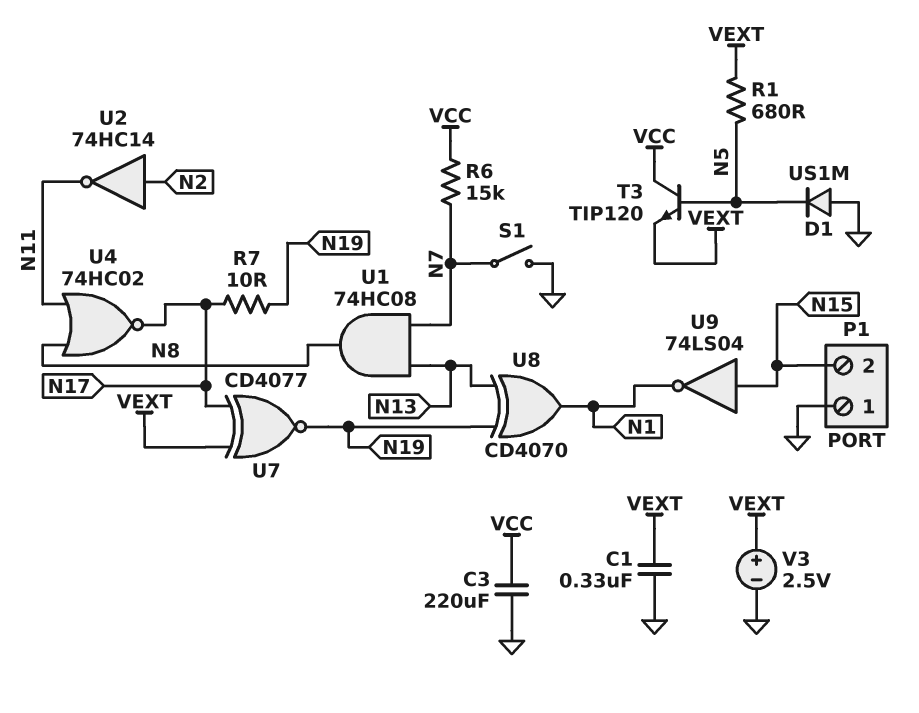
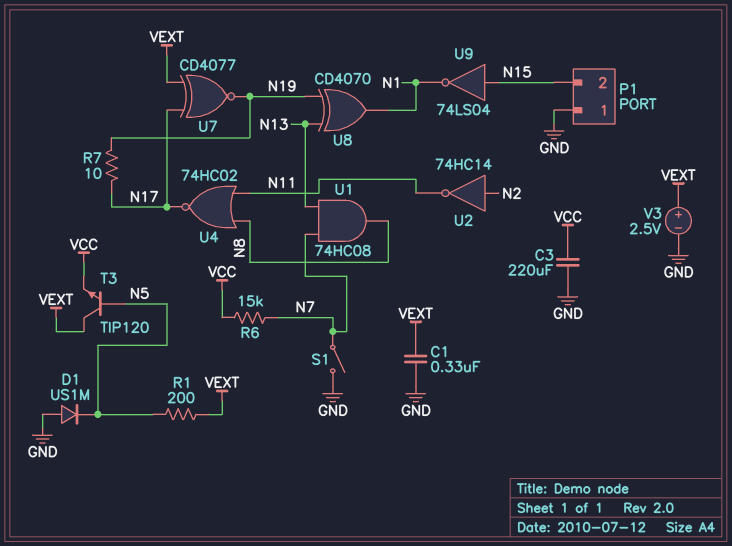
R1: 680 (N5, VEXT) -> 200 (N5, VEXT)
T3: NPN TIP120 (B N5, C VCC, E VEXT) -> NPN TIP120 (B N5, C VEXT, E VCC)

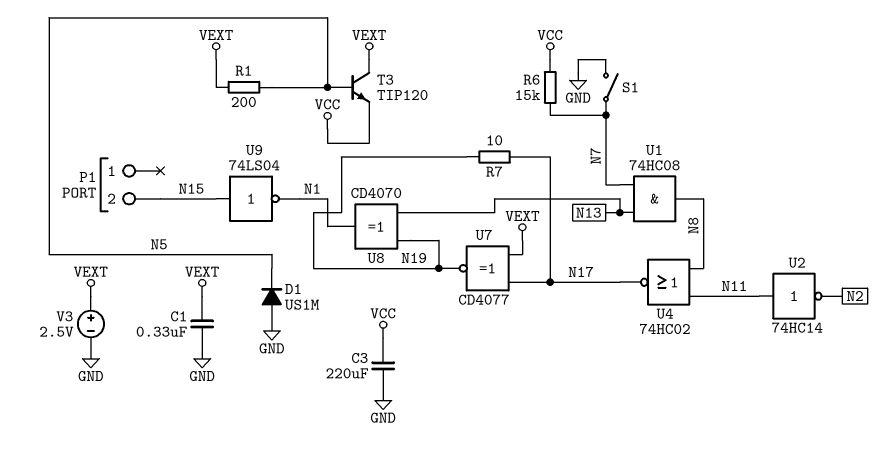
P1 pin 1: GND -> none
U2: NOT 74HC14 (in N2, out N11) -> NOT 74HC14 (in N11, out N2)

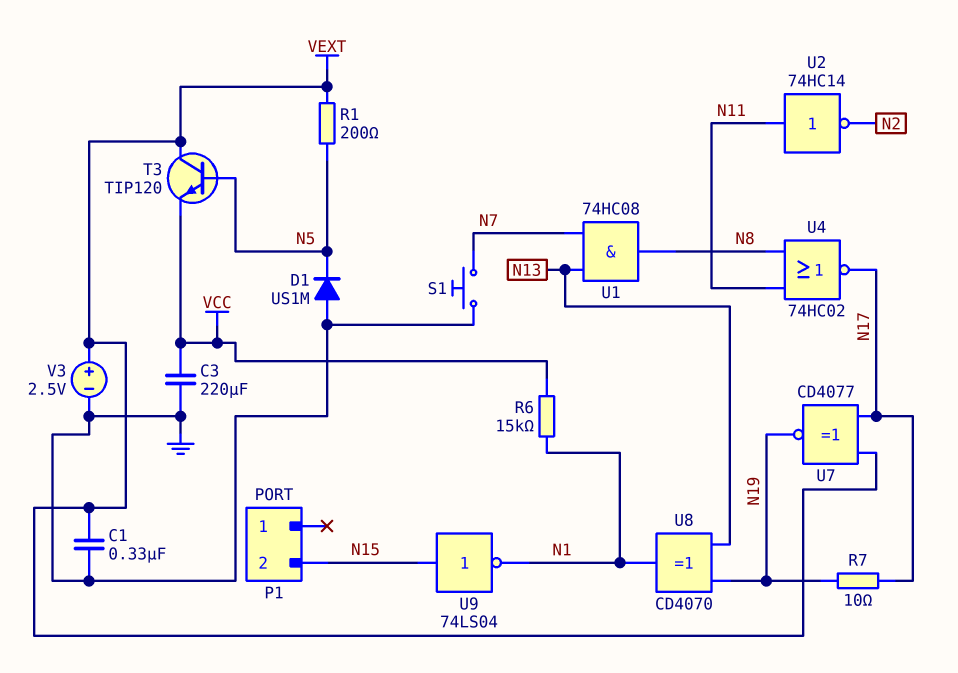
R6: 15k (N7, VCC) -> 15k (N1, VCC)
S1: switch (GND, N7) -> button (GND, N7)

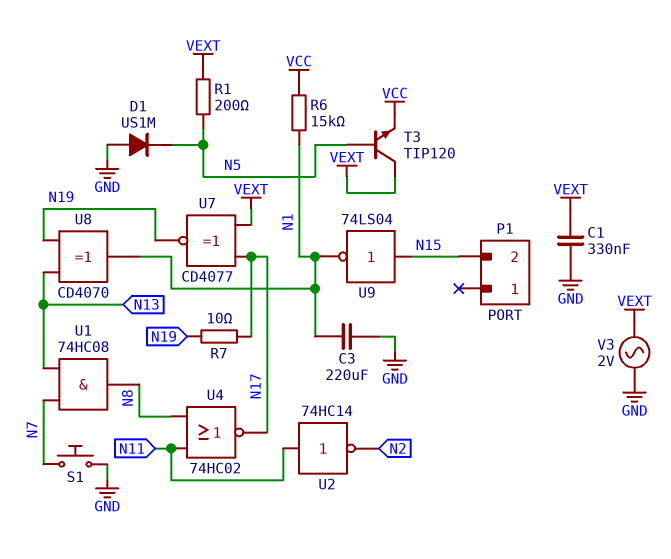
C3: 220uF (GND, VCC) -> 220uF (GND, N1)
V3: 2.5V (plus VEXT, minus GND) -> AC 2V (GND, VEXT)

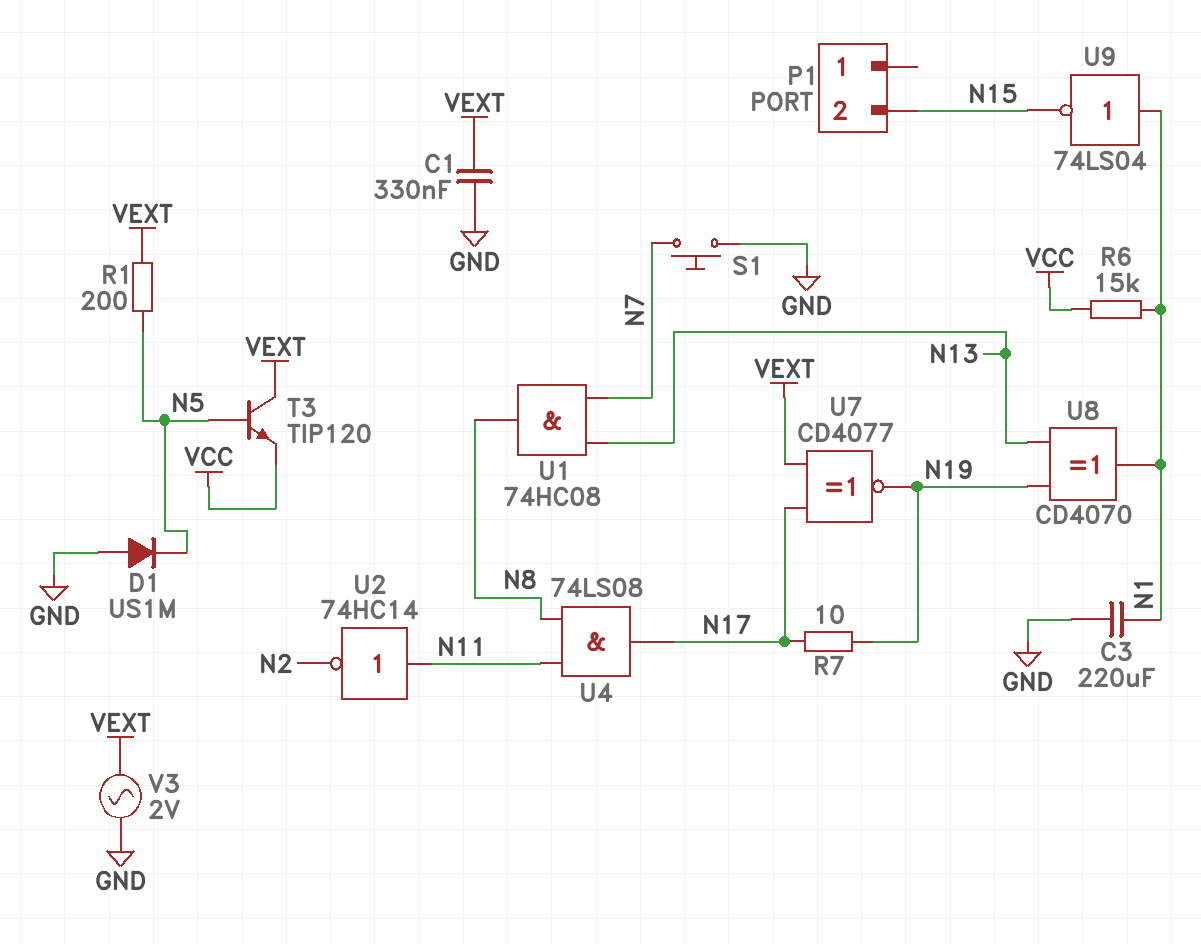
U4: NOR 74HC02 (in N8, in N11, out N17) -> AND 74LS08 (in N8, in N11, out N17)
U9: NOT 74LS04 (in N15, out N1) -> NOT 74LS04 (in N1, out N15)

